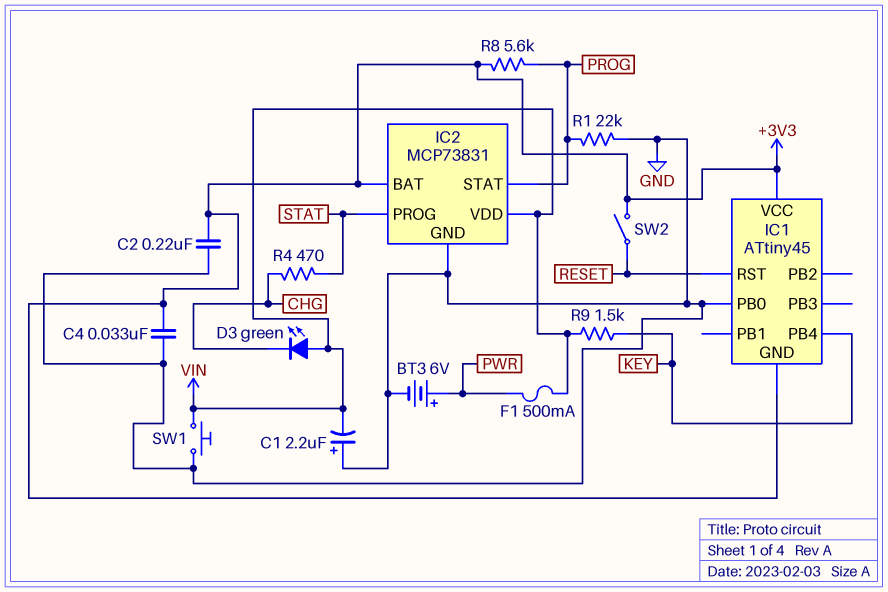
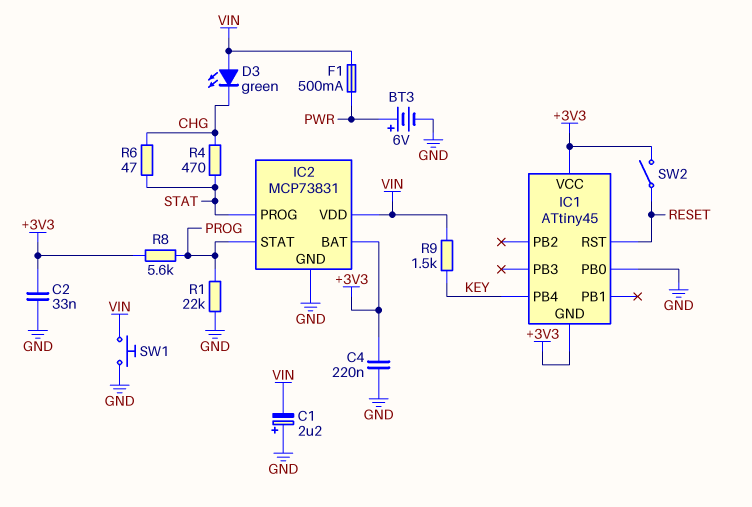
C2: 220nF (+3V3, GND) -> 33nF (+3V3, GND)
C4: 33nF (+3V3, GND) -> 220nF (+3V3, GND)
R6: none -> 47 (CHG, STAT)

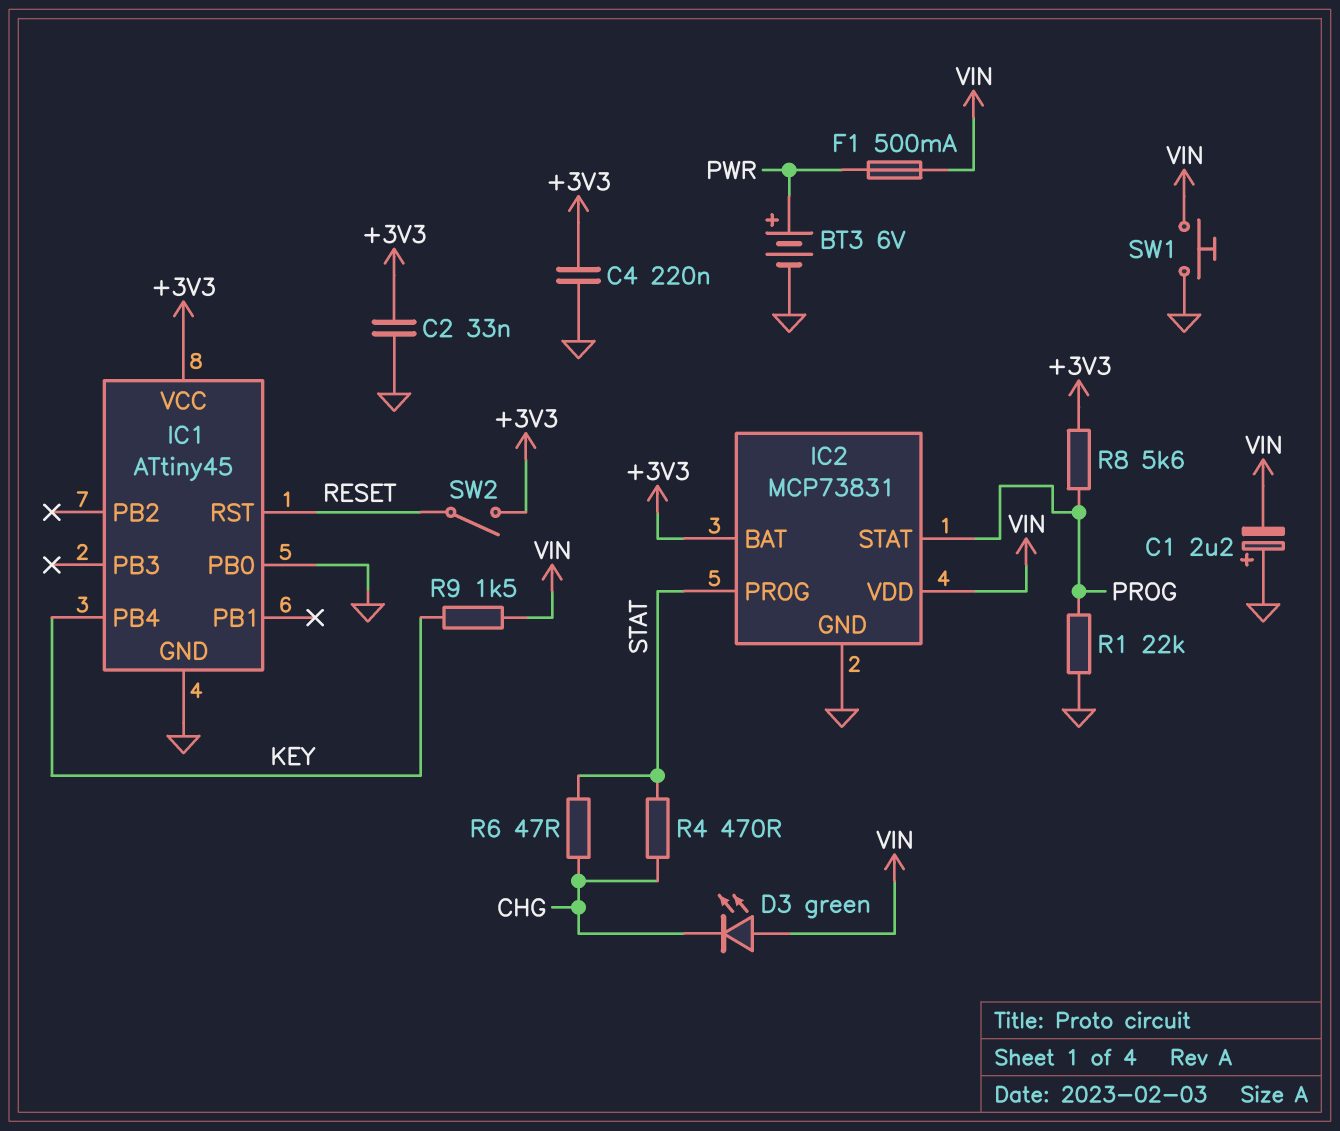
IC1 pin GND: +3V3 -> GND

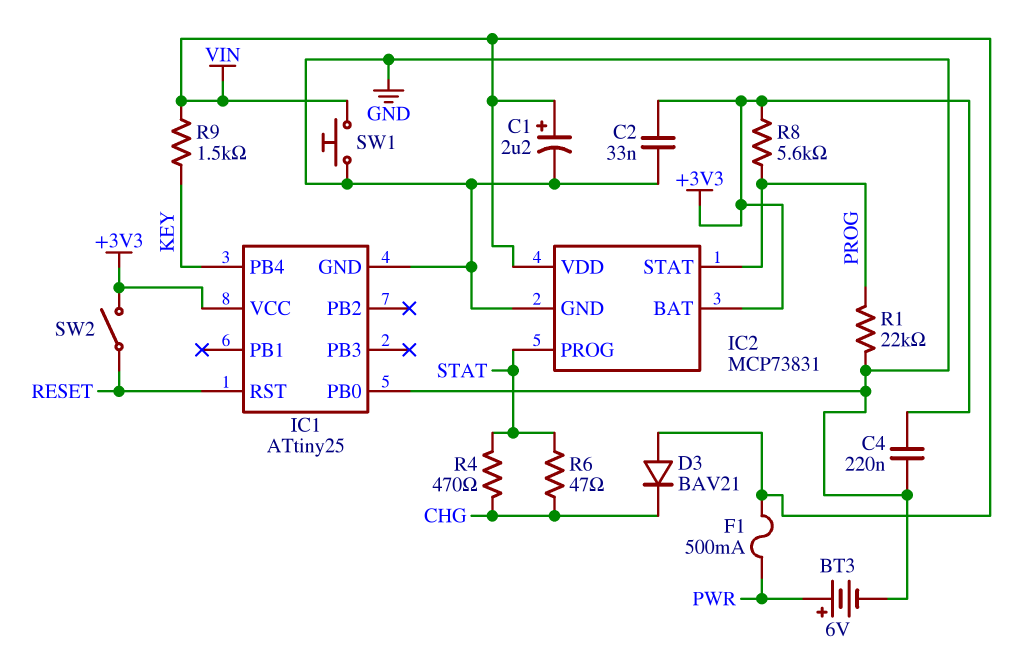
C1: 2.2uF (plus GND, minus VIN) -> 2.2uF (plus VIN, minus GND)
D3: LED green (A VIN, K CHG) -> diode BAV21 (A VIN, K CHG)
IC1: ATtiny45 -> ATtiny25

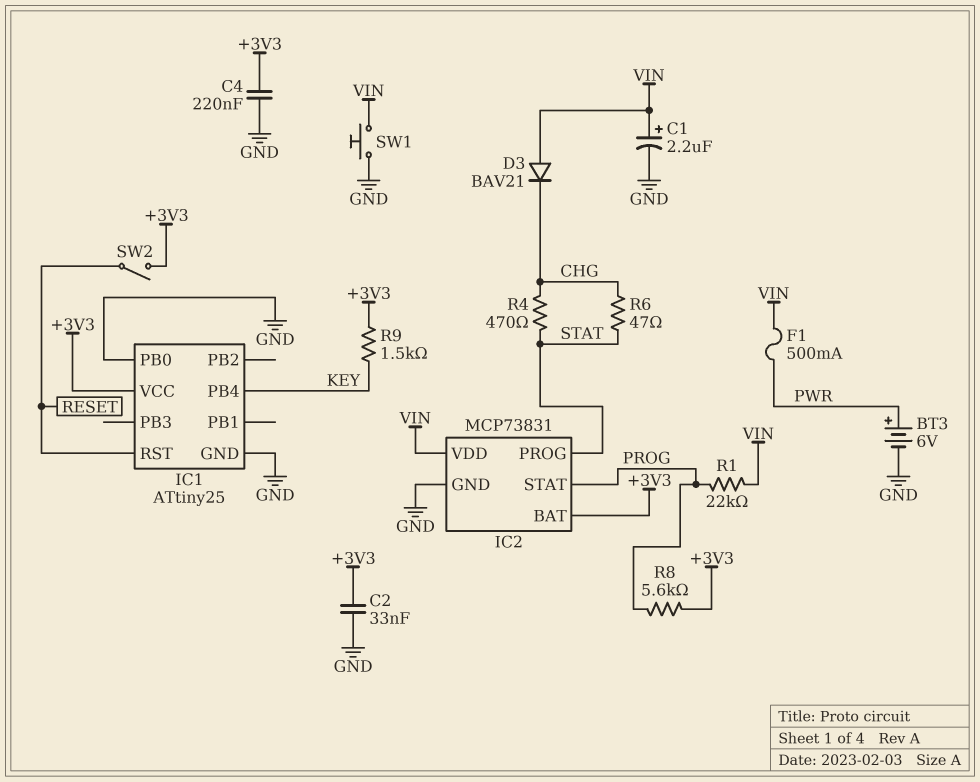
R1: 22k (GND, PROG) -> 22k (PROG, VIN)
R9: 1.5k (KEY, VIN) -> 1.5k (+3V3, KEY)

